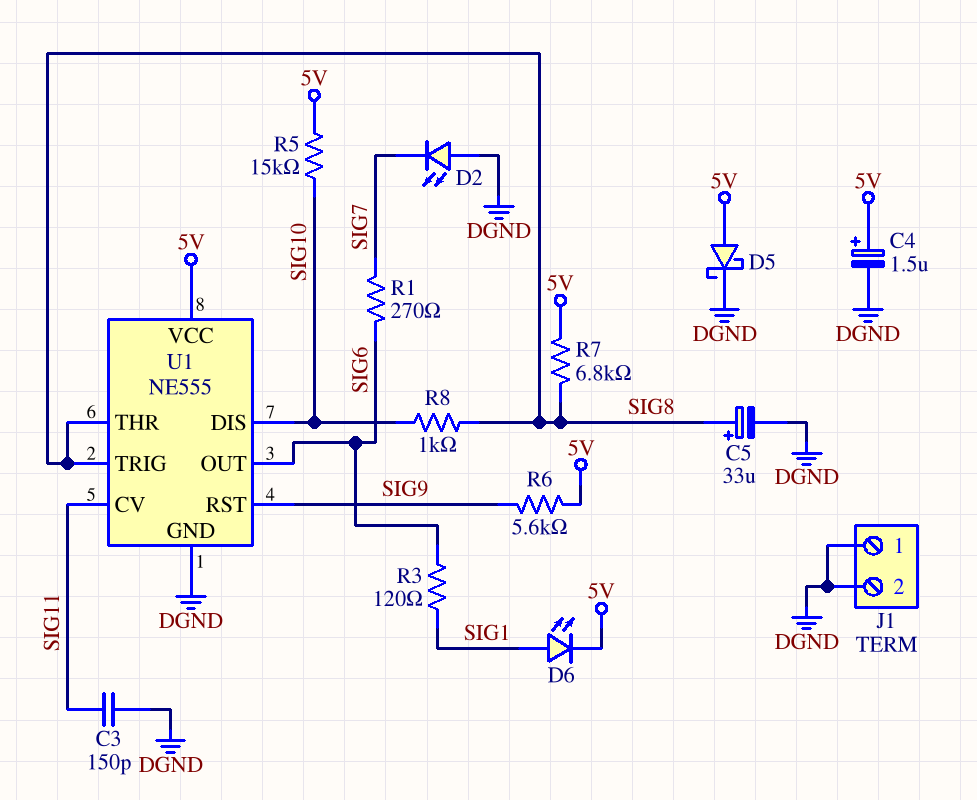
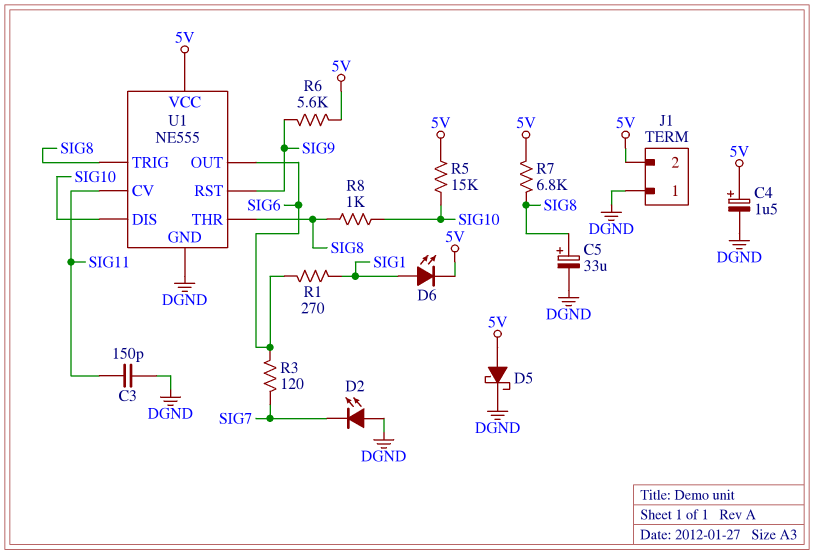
J1 pin 2: DGND -> 5V
R1: 270 (SIG6, SIG7) -> 270 (SIG1, SIG6)
R3: 120 (SIG1, SIG6) -> 120 (SIG6, SIG7)

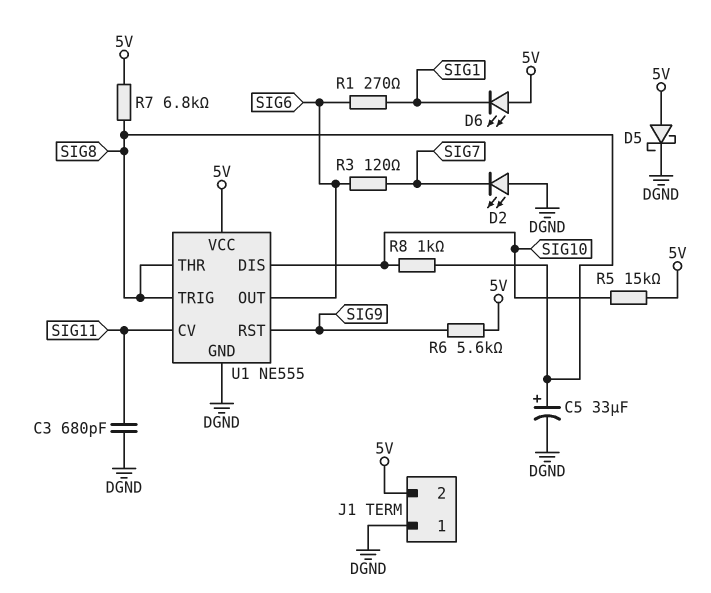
C3: 150pF (DGND, SIG11) -> 680pF (DGND, SIG11)
C4: 1.5uF (plus 5V, minus DGND) -> none
D6: LED (A SIG1, K 5V) -> LED (A 5V, K SIG1)

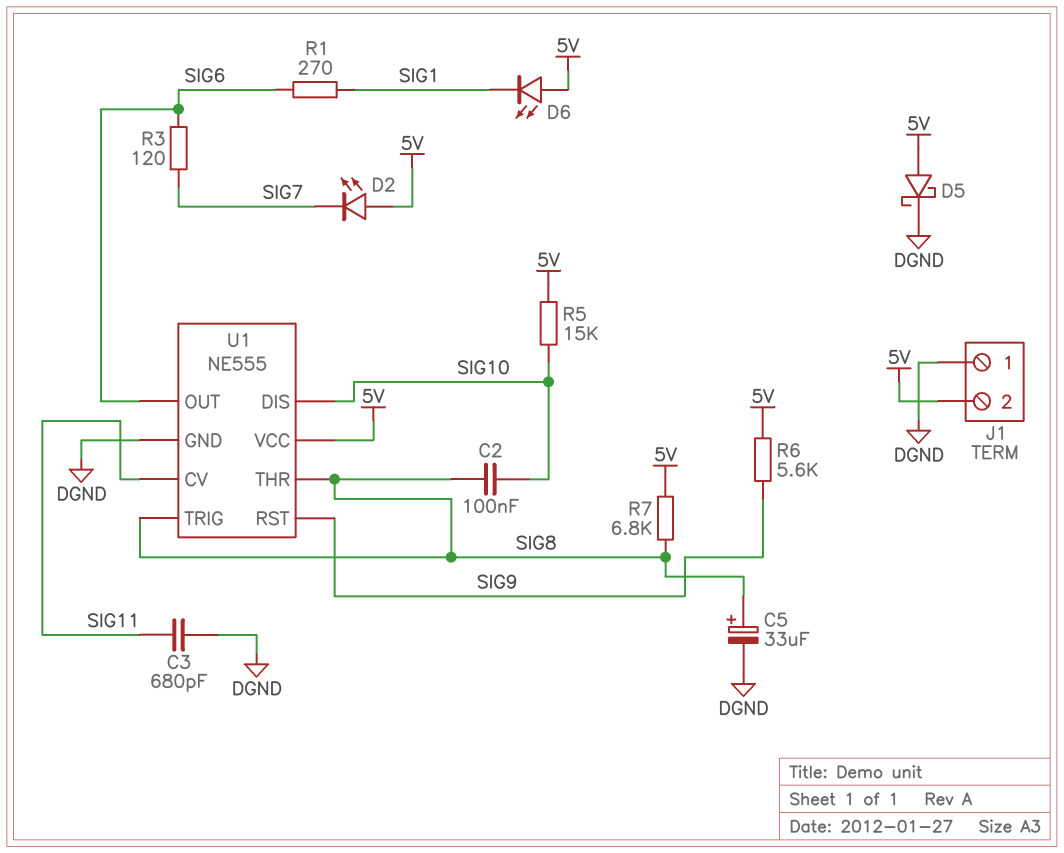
C2: none -> 100nF (SIG8, SIG10)
D2: LED (A DGND, K SIG7) -> LED (A 5V, K SIG7)
R8: 1k (SIG8, SIG10) -> none

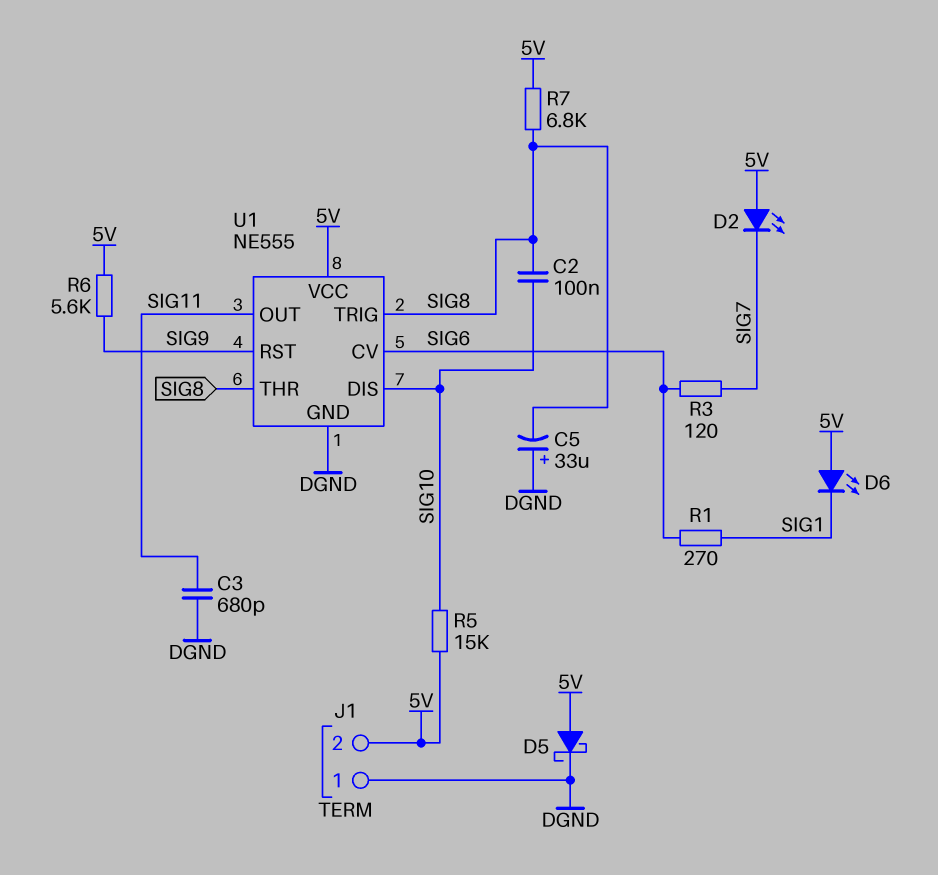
C5: 33uF (plus SIG8, minus DGND) -> 33uF (plus DGND, minus SIG8)
U1 pin CV: SIG11 -> SIG6
U1 pin OUT: SIG6 -> SIG11

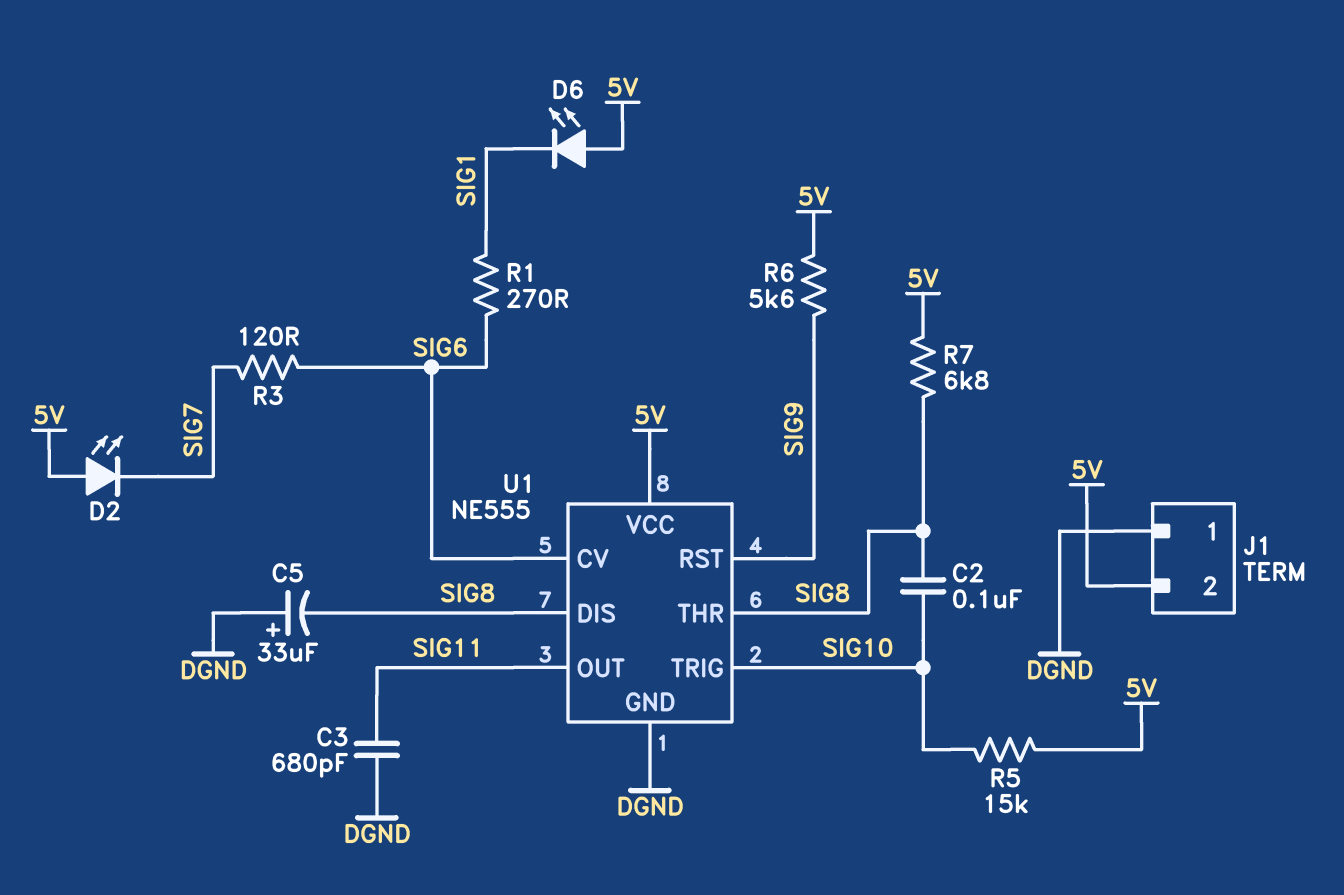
D5: schottky (A 5V, K DGND) -> none
U1 pin DIS: SIG10 -> SIG8
U1 pin TRIG: SIG8 -> SIG10

